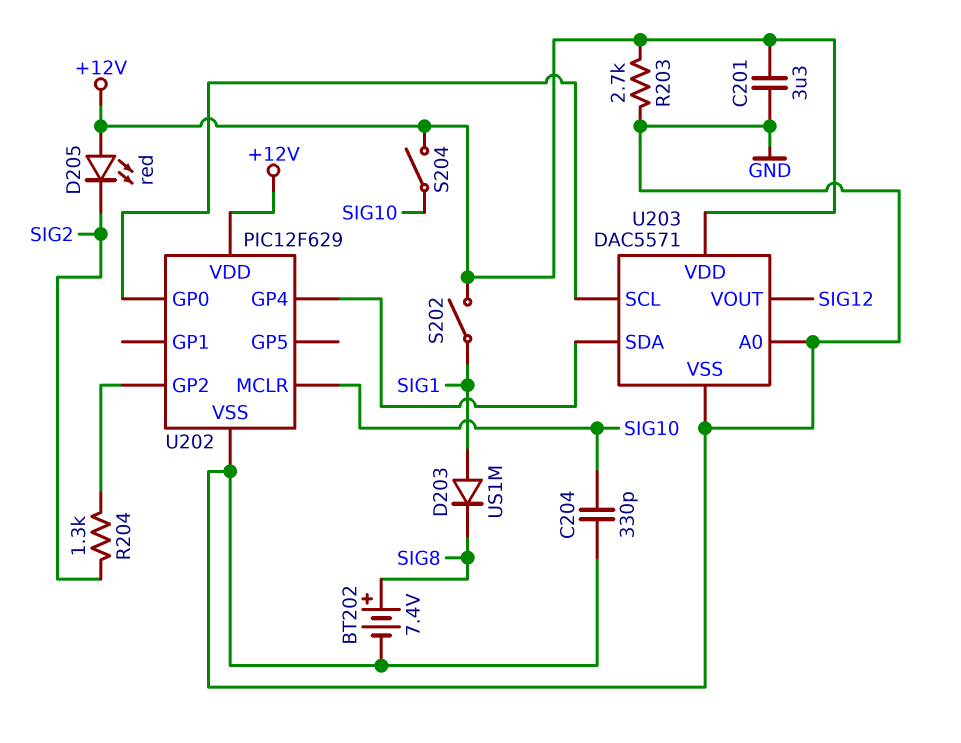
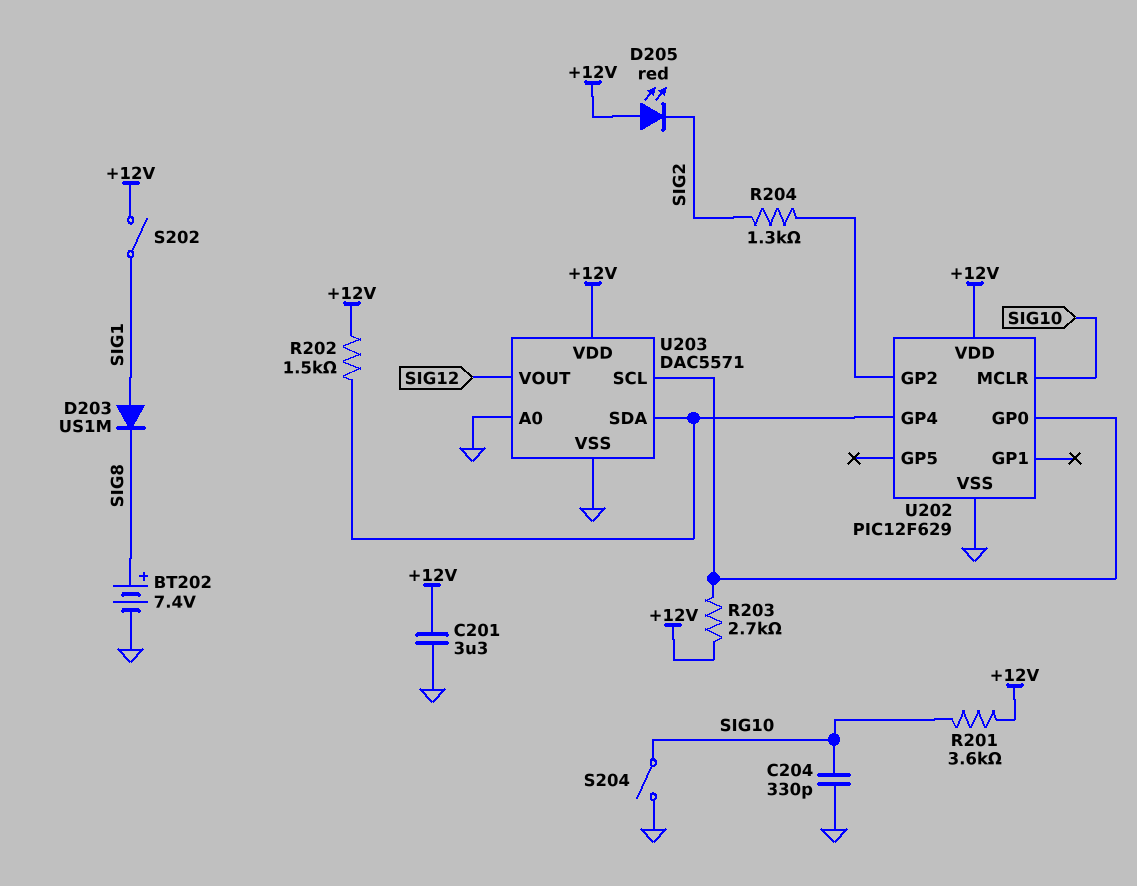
R201: none -> 3.6k (+12V, SIG10)
R202: none -> 1.5k (+12V, U202/GP4)
R203: 2.7k (+12V, GND) -> 2.7k (+12V, U202/GP0)
S204: switch (+12V, SIG10) -> switch (GND, SIG10)

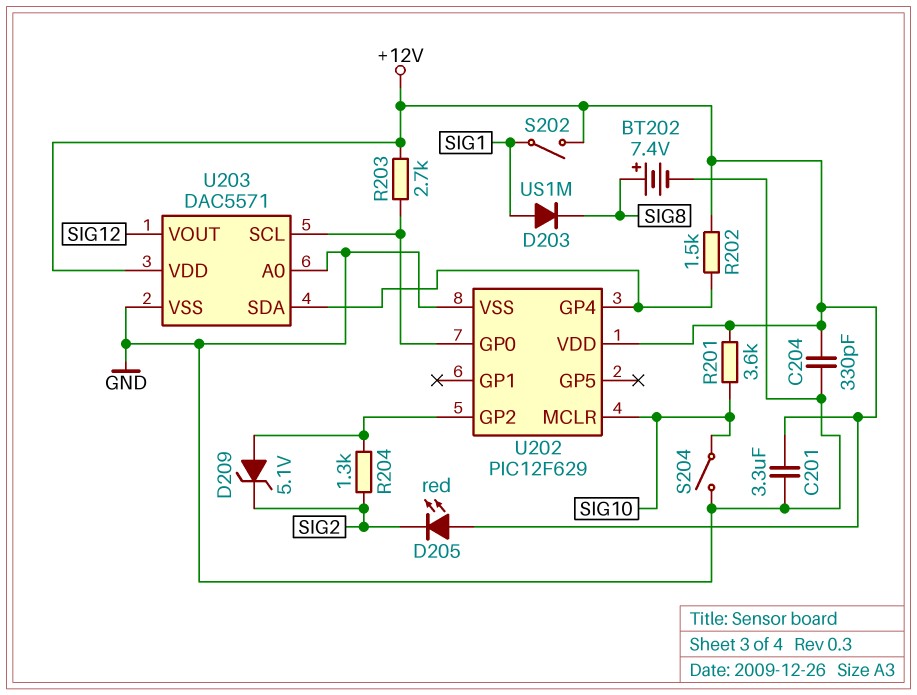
C204: 330pF (GND, SIG10) -> 330pF (+12V, GND)
D209: none -> zener 5.1V (A U202/GP2, K SIG2)

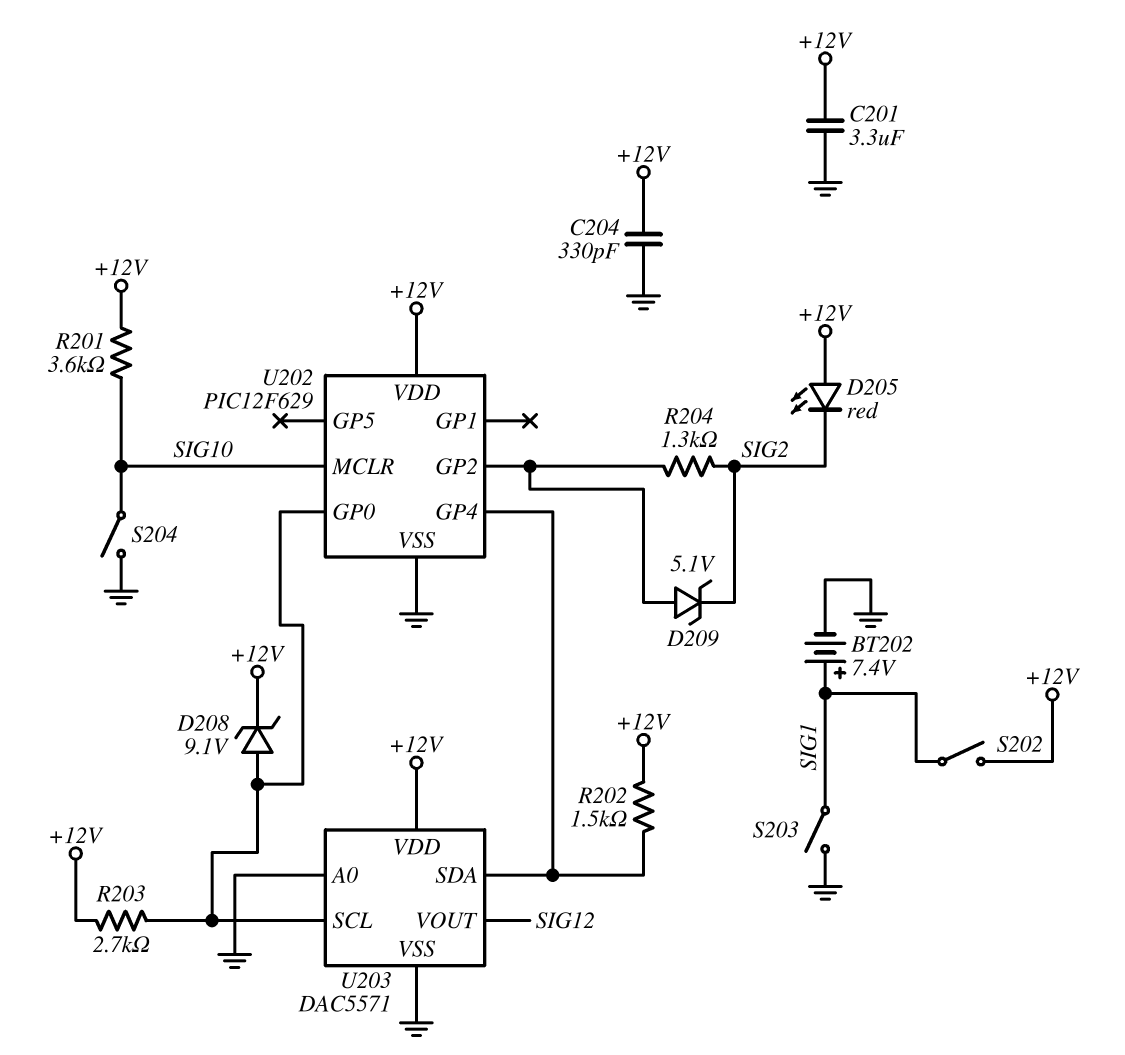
BT202: 7.4V (plus SIG8, minus GND) -> 7.4V (plus SIG1, minus GND)
D203: diode US1M (A SIG1, K SIG8) -> none
D208: none -> zener 9.1V (A U202/GP0, K +12V)
S203: none -> switch (GND, SIG1)

